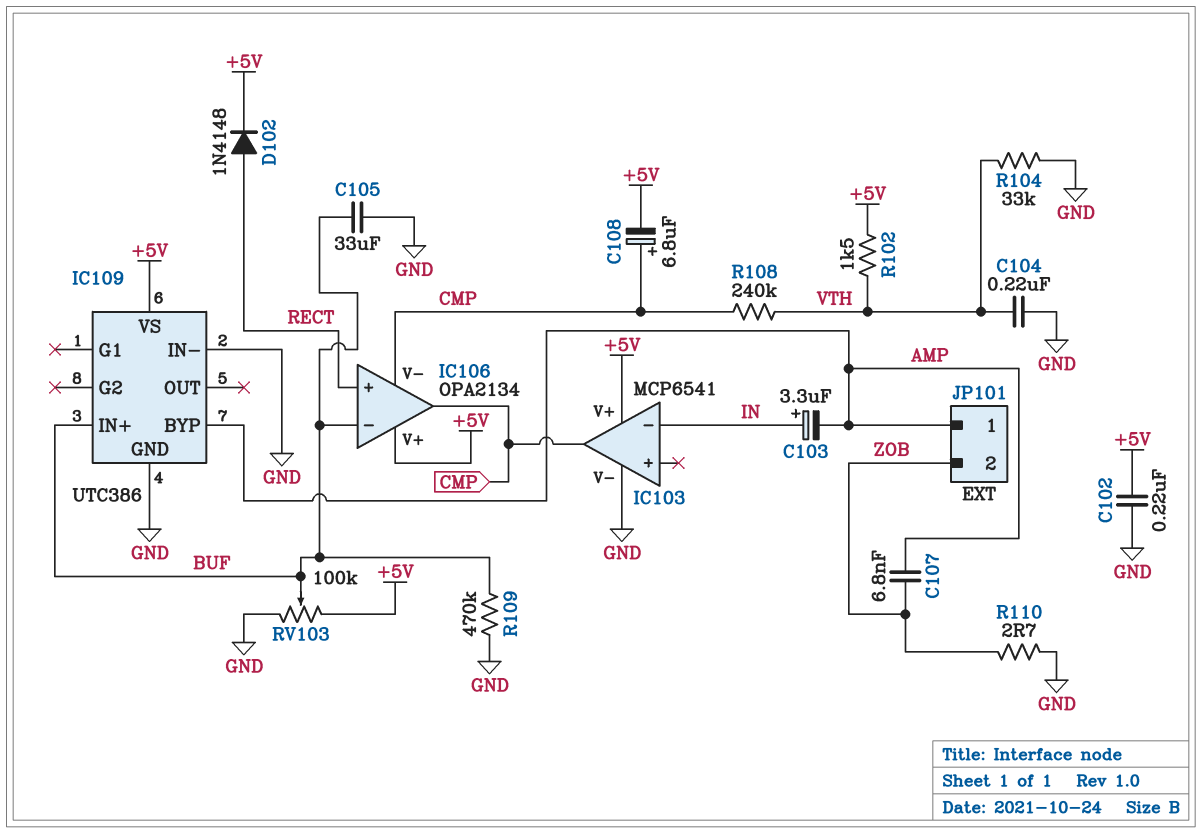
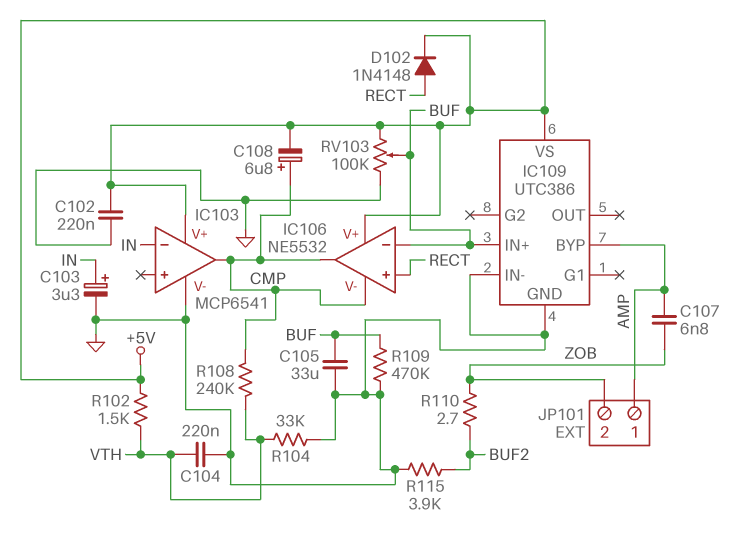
C103: 3.3uF (plus IN, minus AMP) -> 3.3uF (plus IN, minus GND)
IC106: OPA2134 -> NE5532
R110: 2.7 (GND, ZOB) -> 2.7 (BUF2, ZOB)
R115: none -> 3.9k (BUF2, GND)

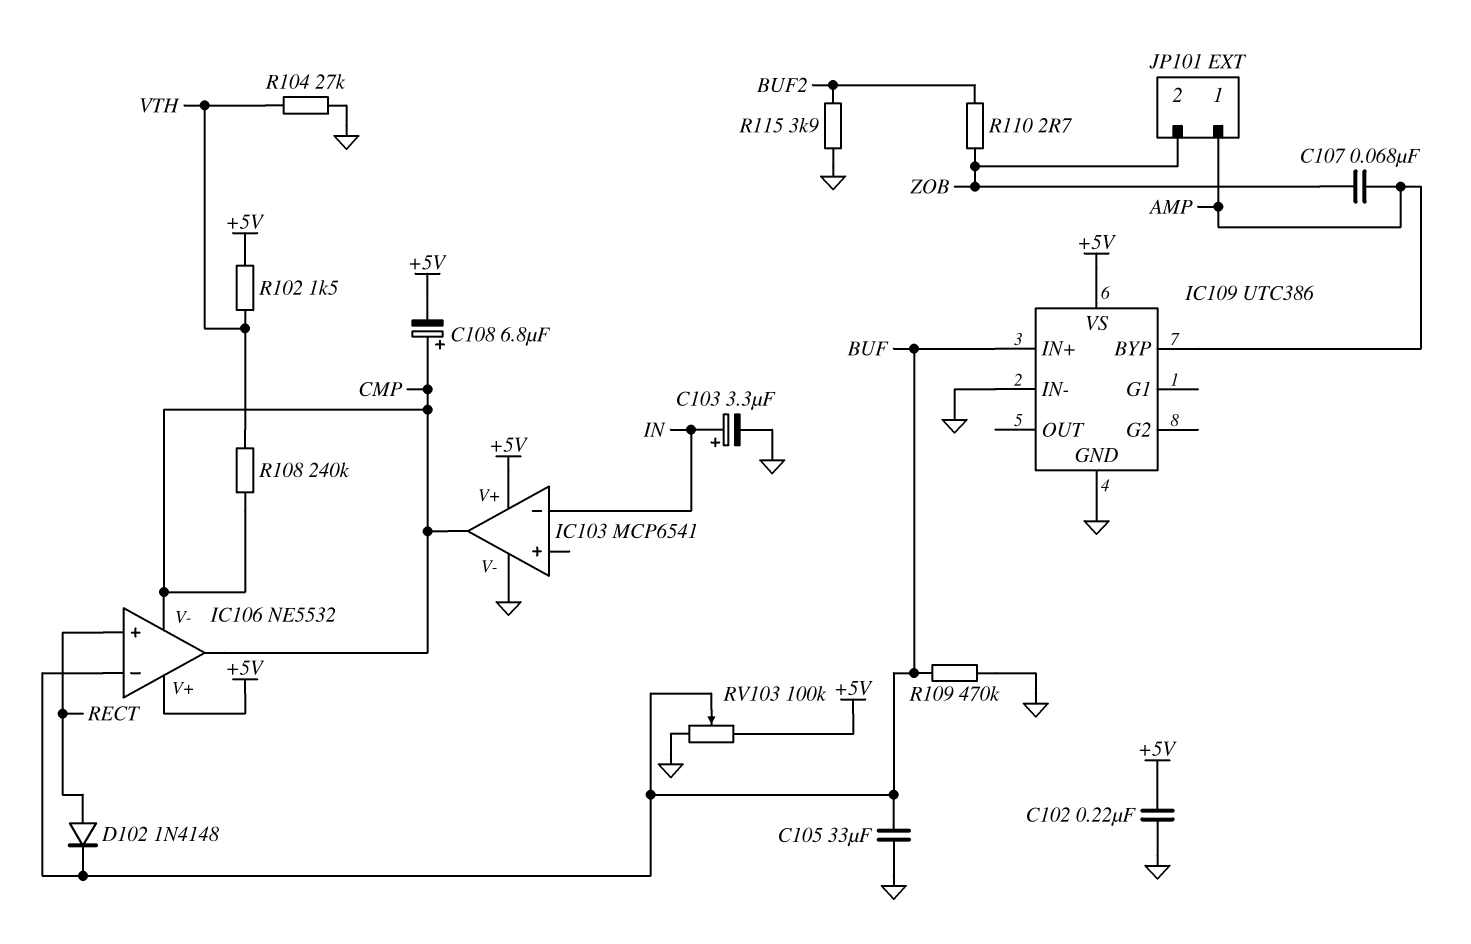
C104: 220nF (GND, VTH) -> none
C107: 6.8nF (AMP, ZOB) -> 68nF (AMP, ZOB)
D102: diode 1N4148 (A RECT, K +5V) -> diode 1N4148 (A RECT, K BUF)
R104: 33k (GND, VTH) -> 27k (GND, VTH)

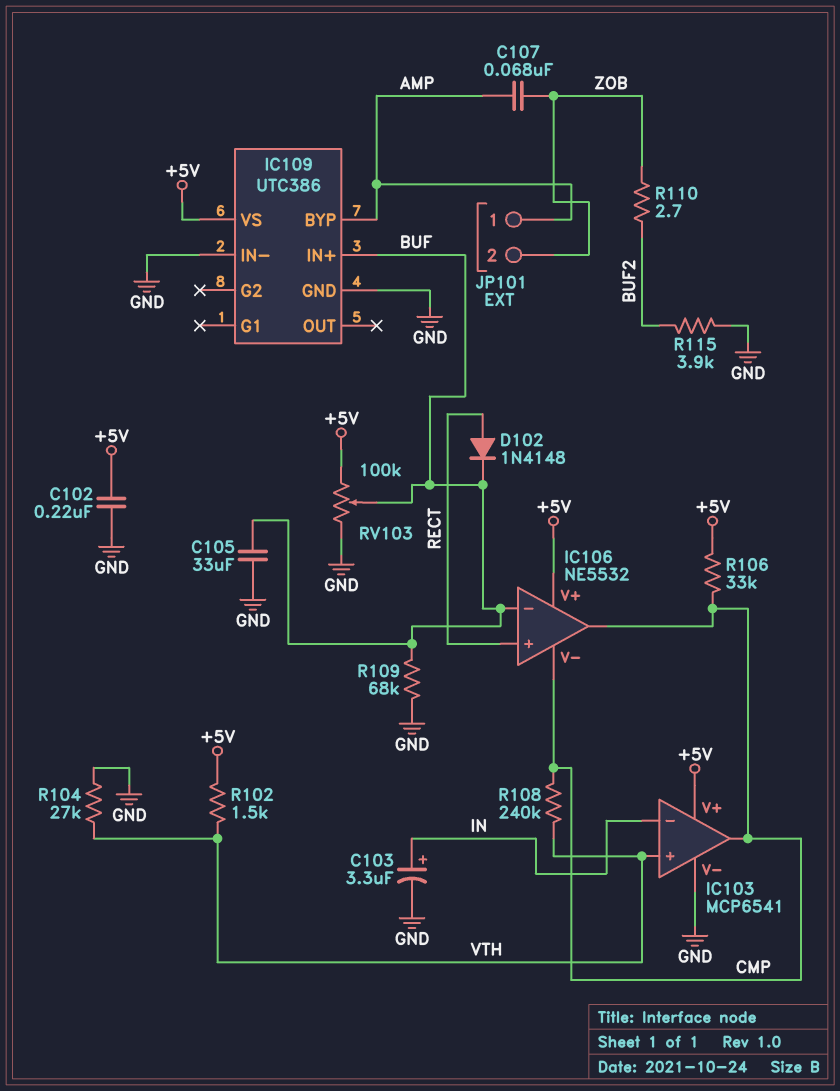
C108: 6.8uF (plus CMP, minus +5V) -> none
IC103 pin in+: none -> VTH
R106: none -> 33k (+5V, CMP)
R109: 470k (BUF, GND) -> 68k (BUF, GND)

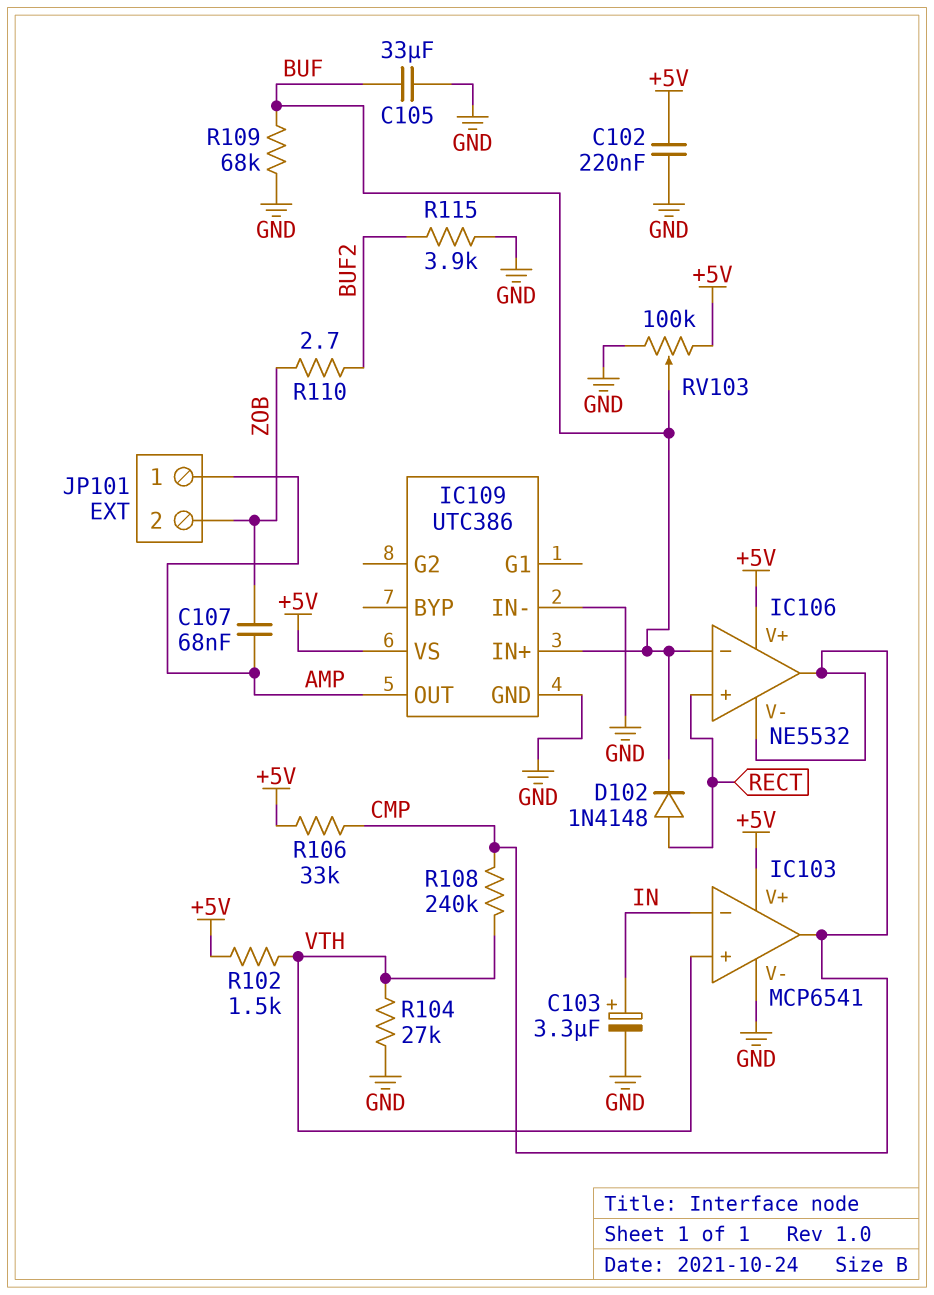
IC109 pin BYP: AMP -> none
IC109 pin OUT: none -> AMP

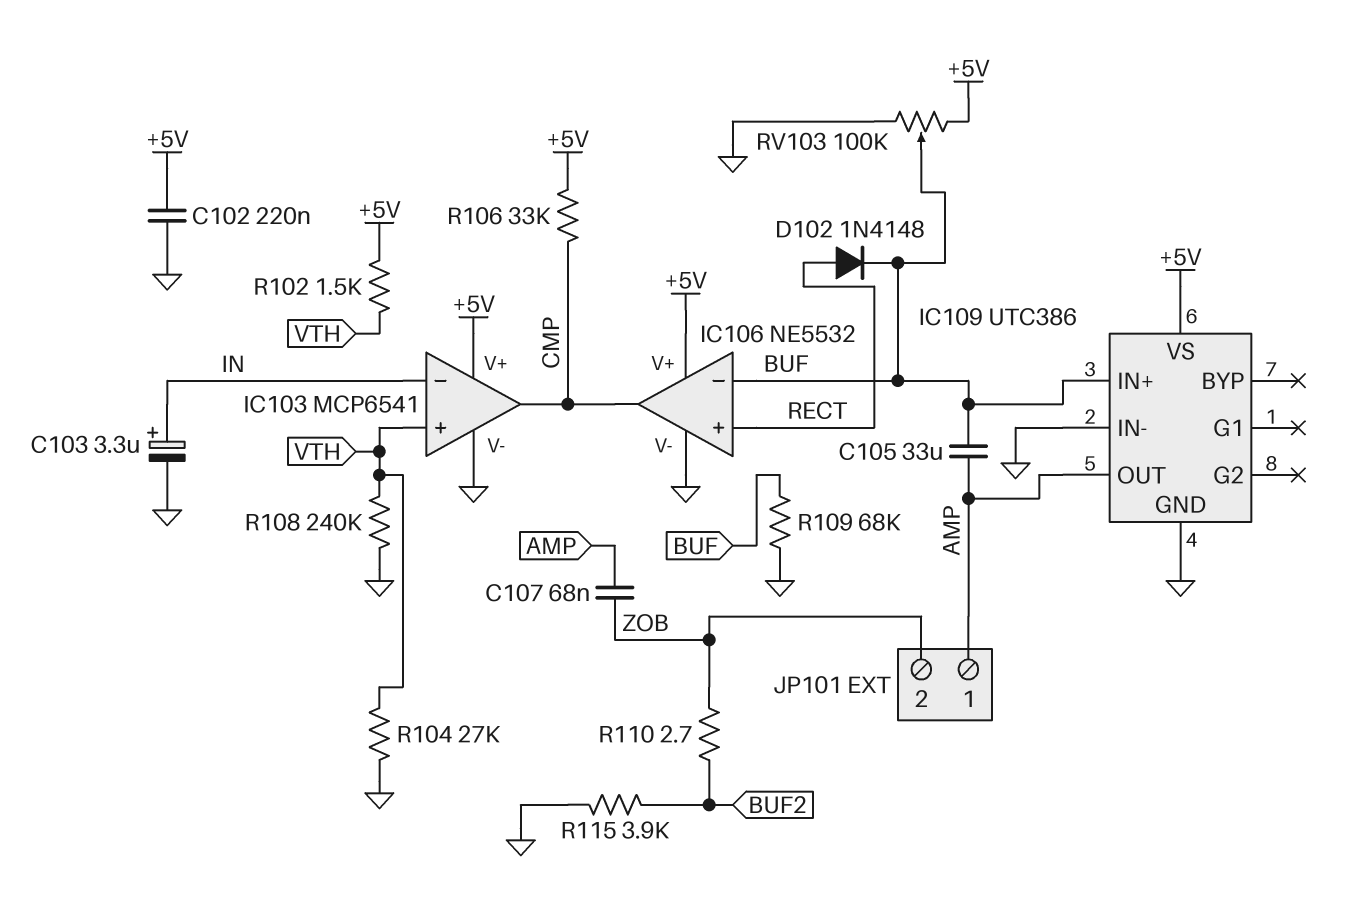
C105: 33uF (BUF, GND) -> 33uF (AMP, BUF)
IC106 pin V-: CMP -> GND
R108: 240k (CMP, VTH) -> 240k (GND, VTH)

